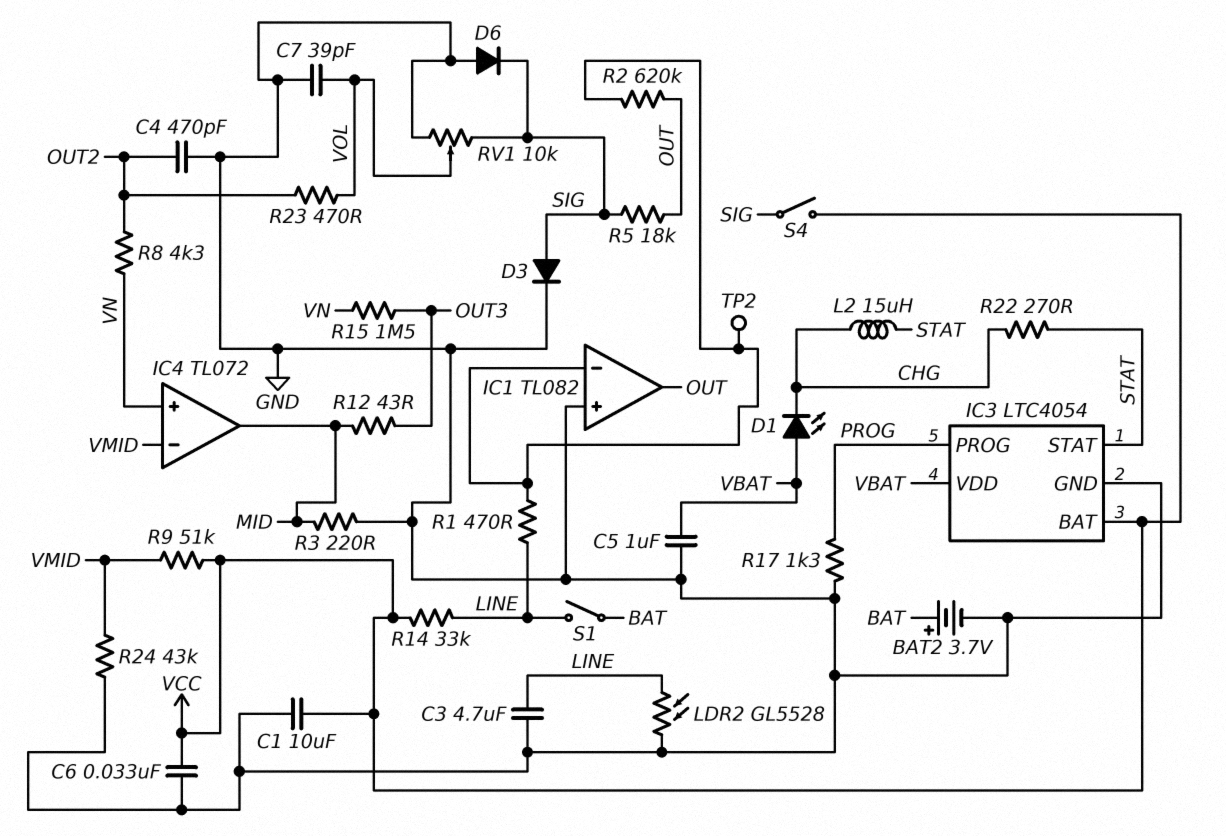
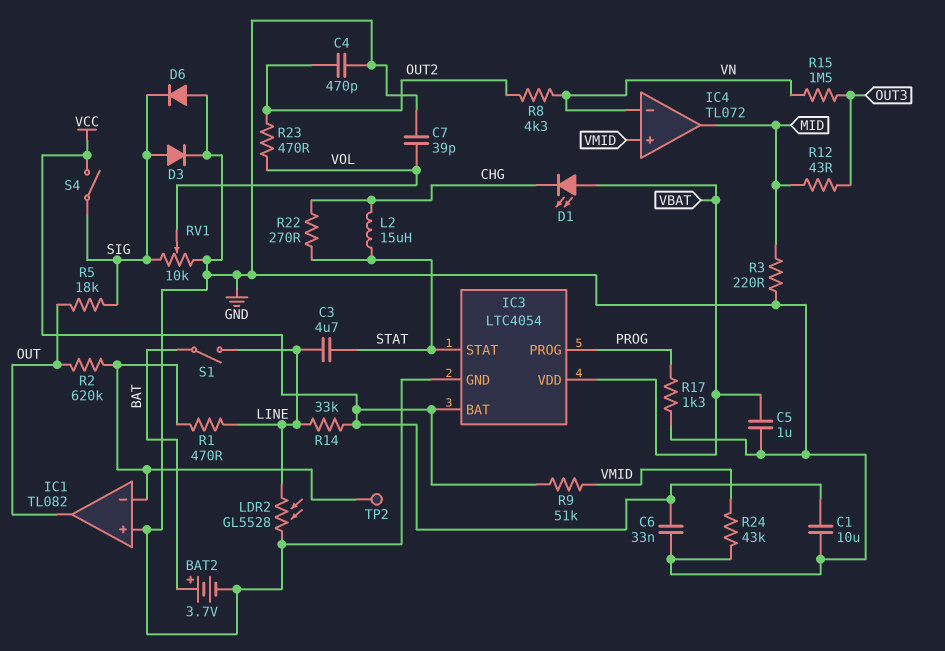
C3: 4.7uF (GND, LINE) -> 4.7uF (LINE, STAT)
IC4 pin in+: VN -> VMID
IC4 pin in-: VMID -> VN

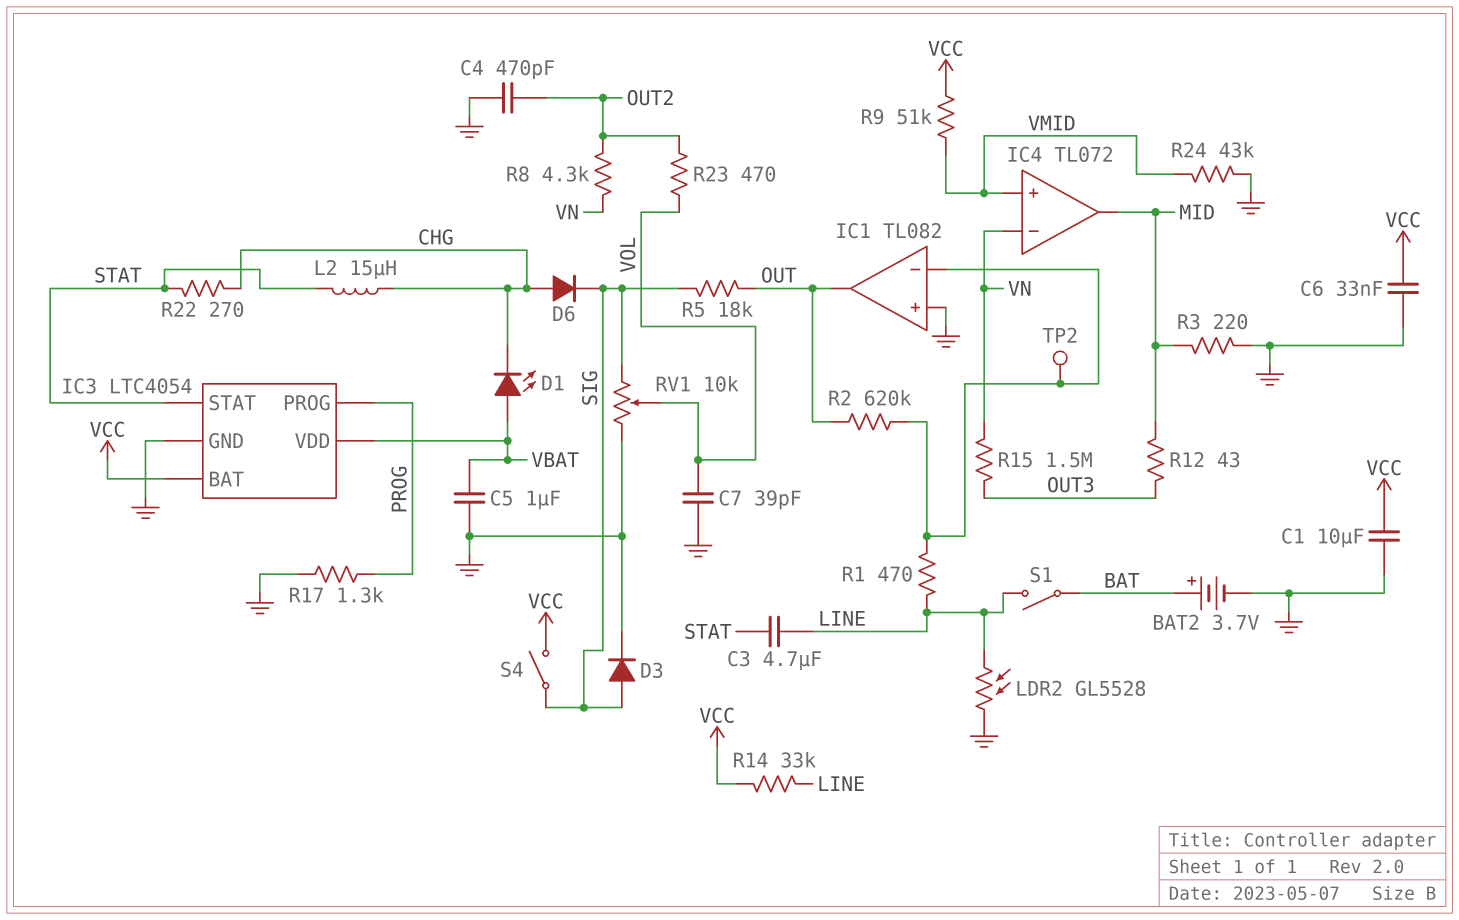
D6: diode (A GND, K SIG) -> diode (A CHG, K SIG)

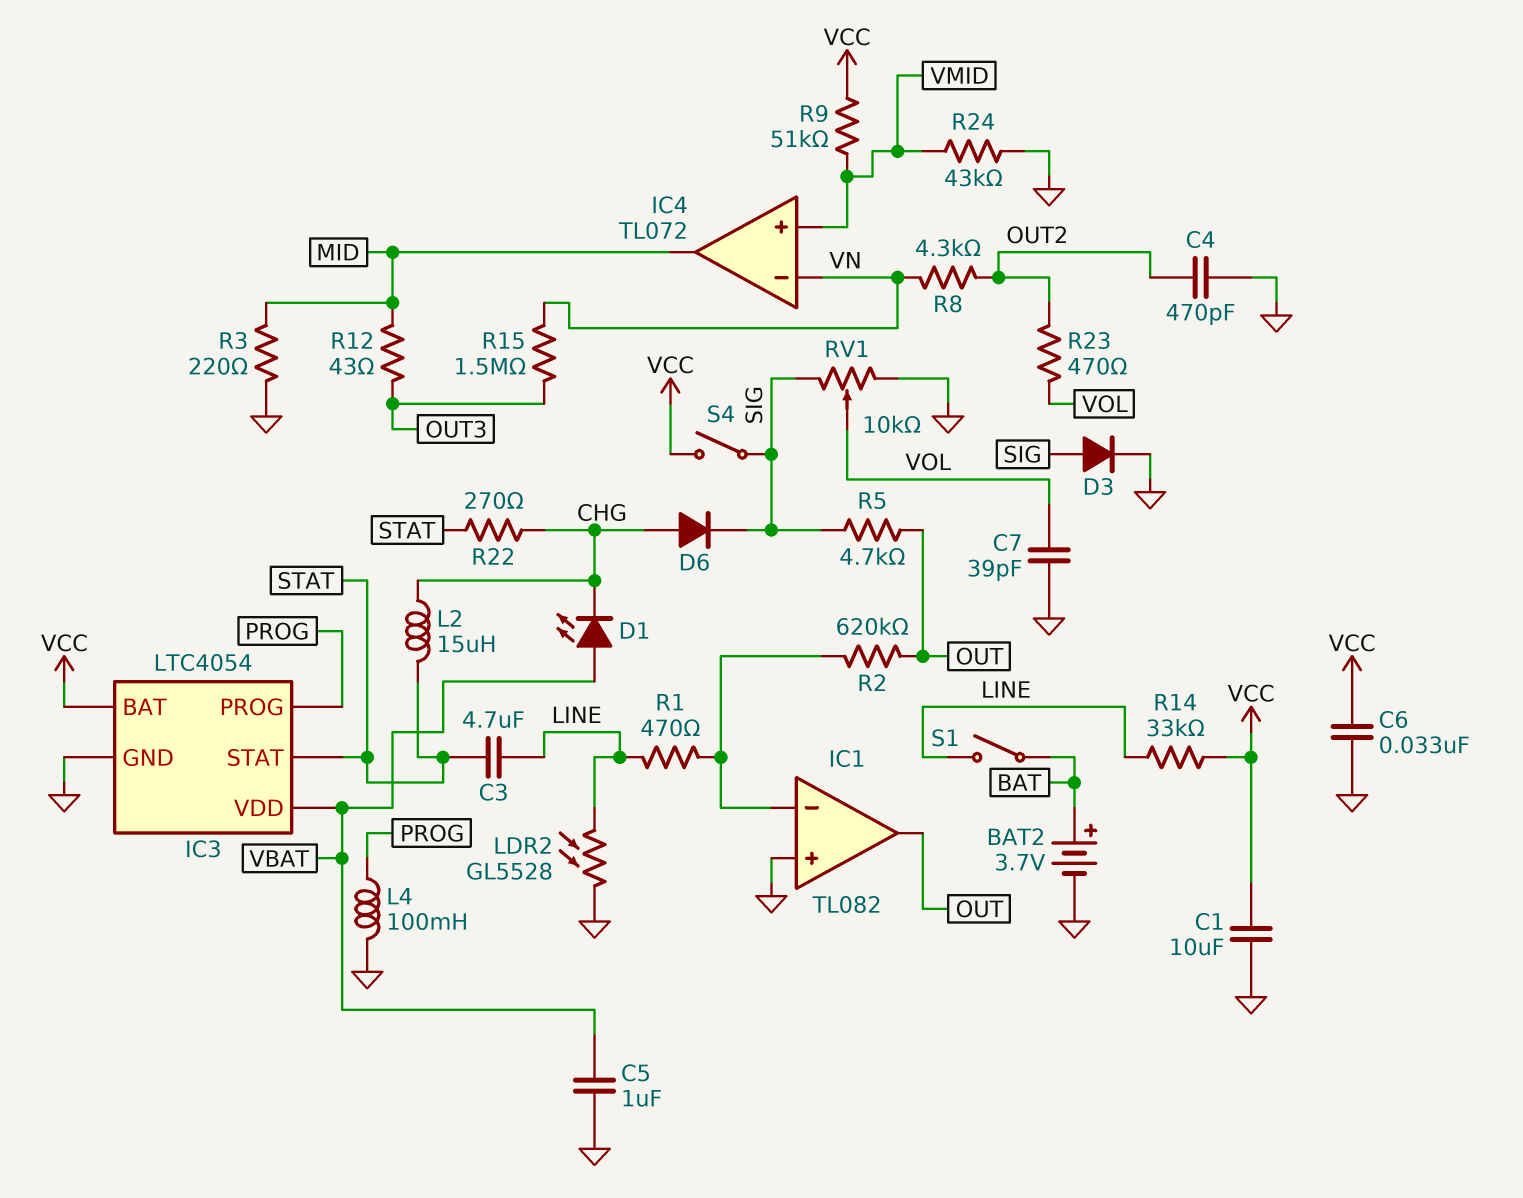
L4: none -> 100mH (GND, PROG)
R5: 18k (OUT, SIG) -> 4.7k (OUT, SIG)
R17: 1.3k (GND, PROG) -> none
TP2: test point (IC1/in-) -> none

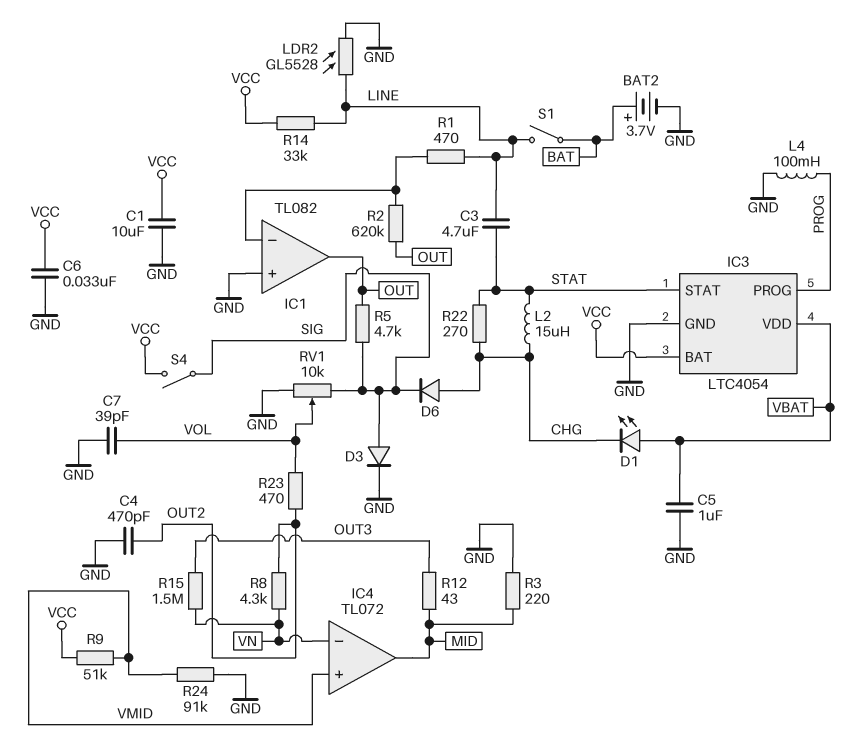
R24: 43k (GND, VMID) -> 91k (GND, VMID)

